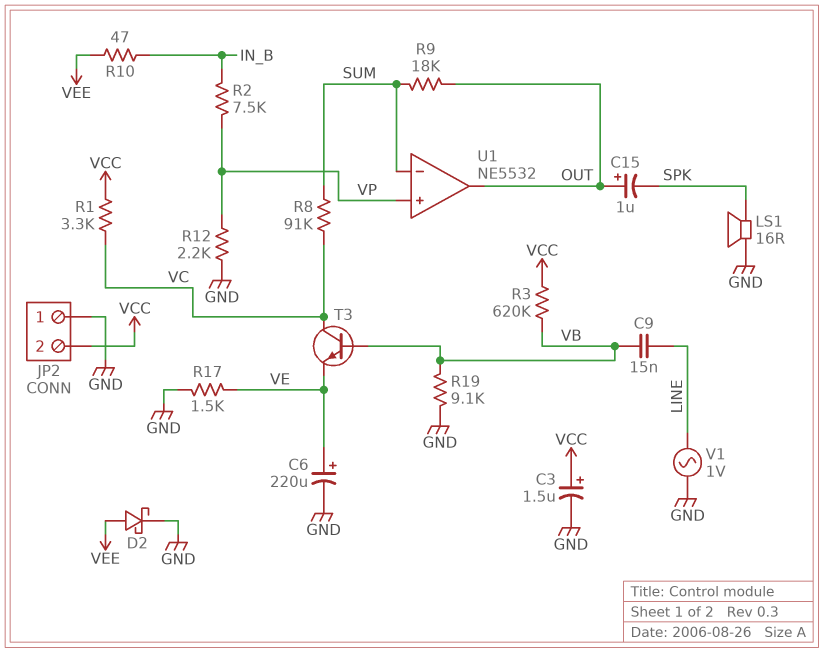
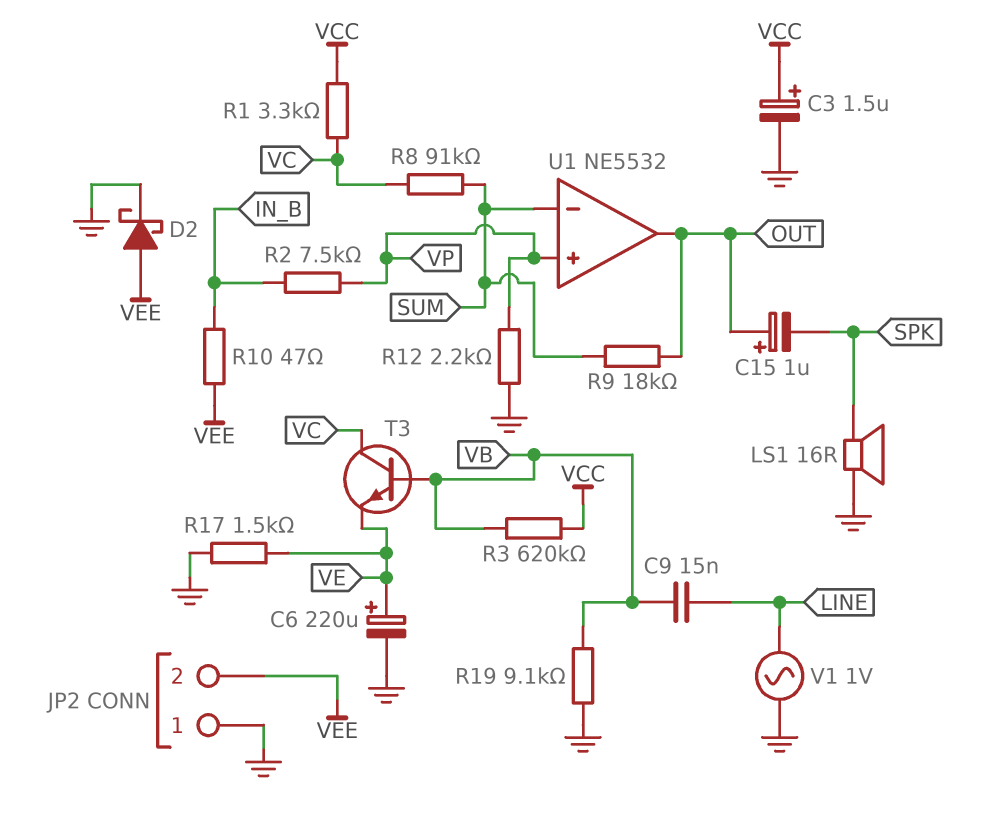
JP2 pin 2: VCC -> VEE

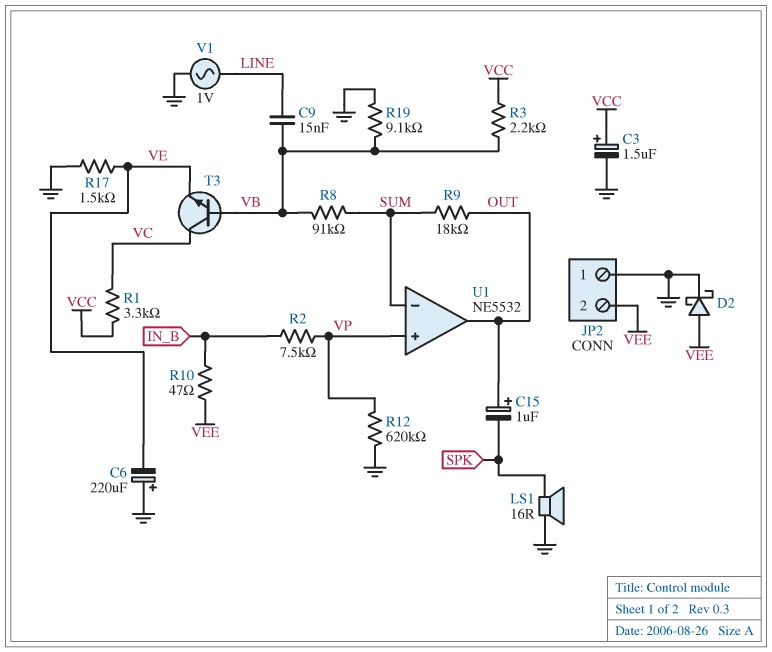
C6: 220uF (plus VE, minus GND) -> 220uF (plus GND, minus VE)
R3: 620k (VB, VCC) -> 2.2k (VB, VCC)
R8: 91k (SUM, VC) -> 91k (SUM, VB)
R12: 2.2k (GND, VP) -> 620k (GND, VP)

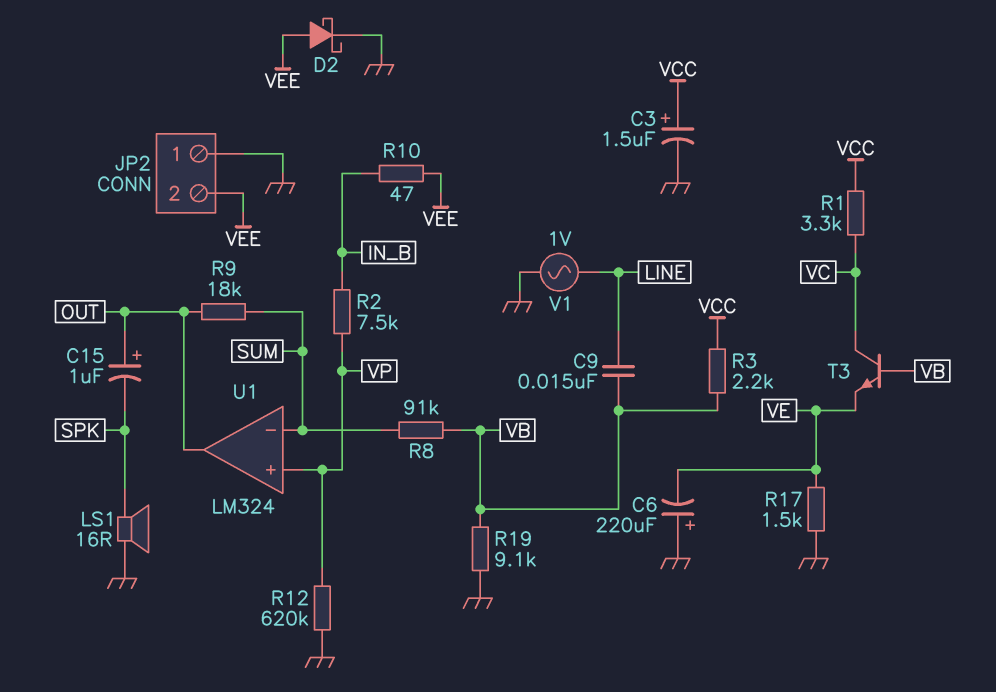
U1: NE5532 -> LM324

